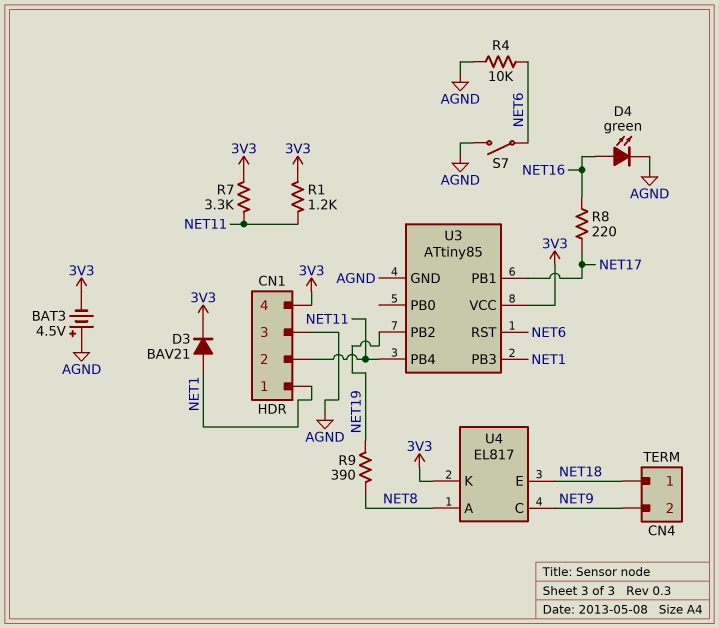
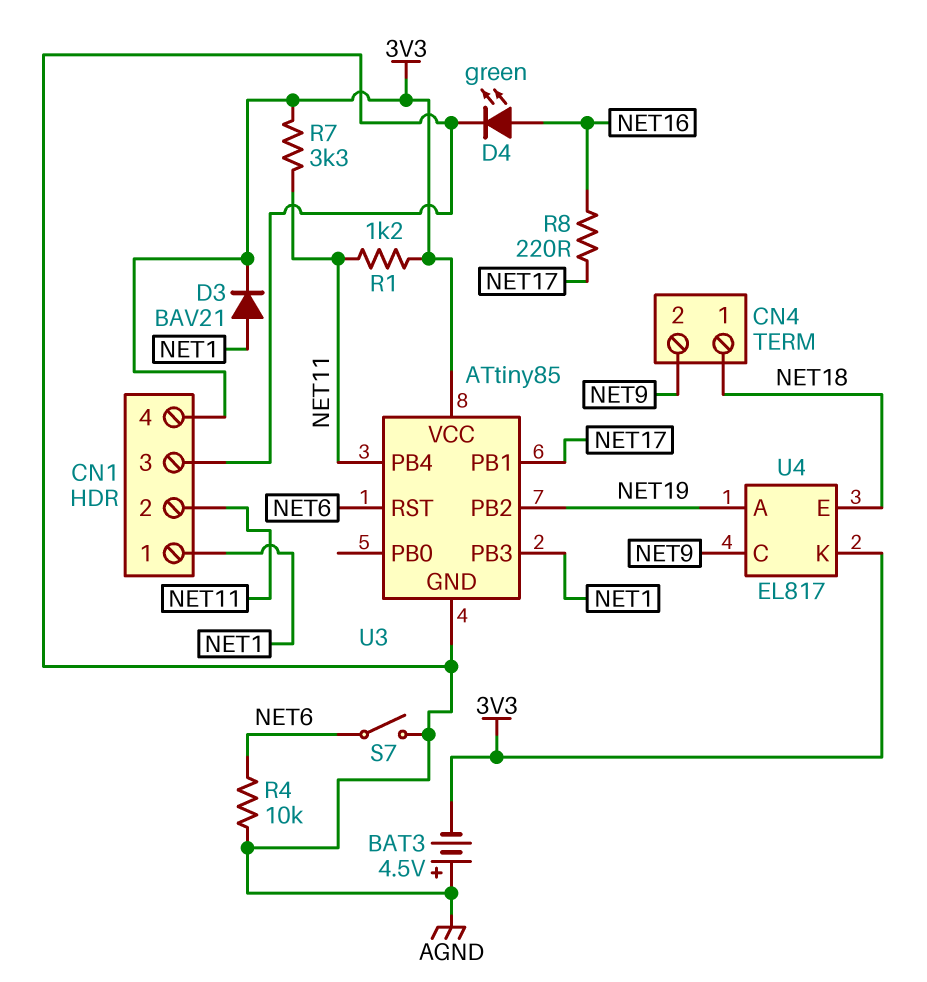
R9: 390 (NET8, NET19) -> none
U4 pin A: NET8 -> NET19

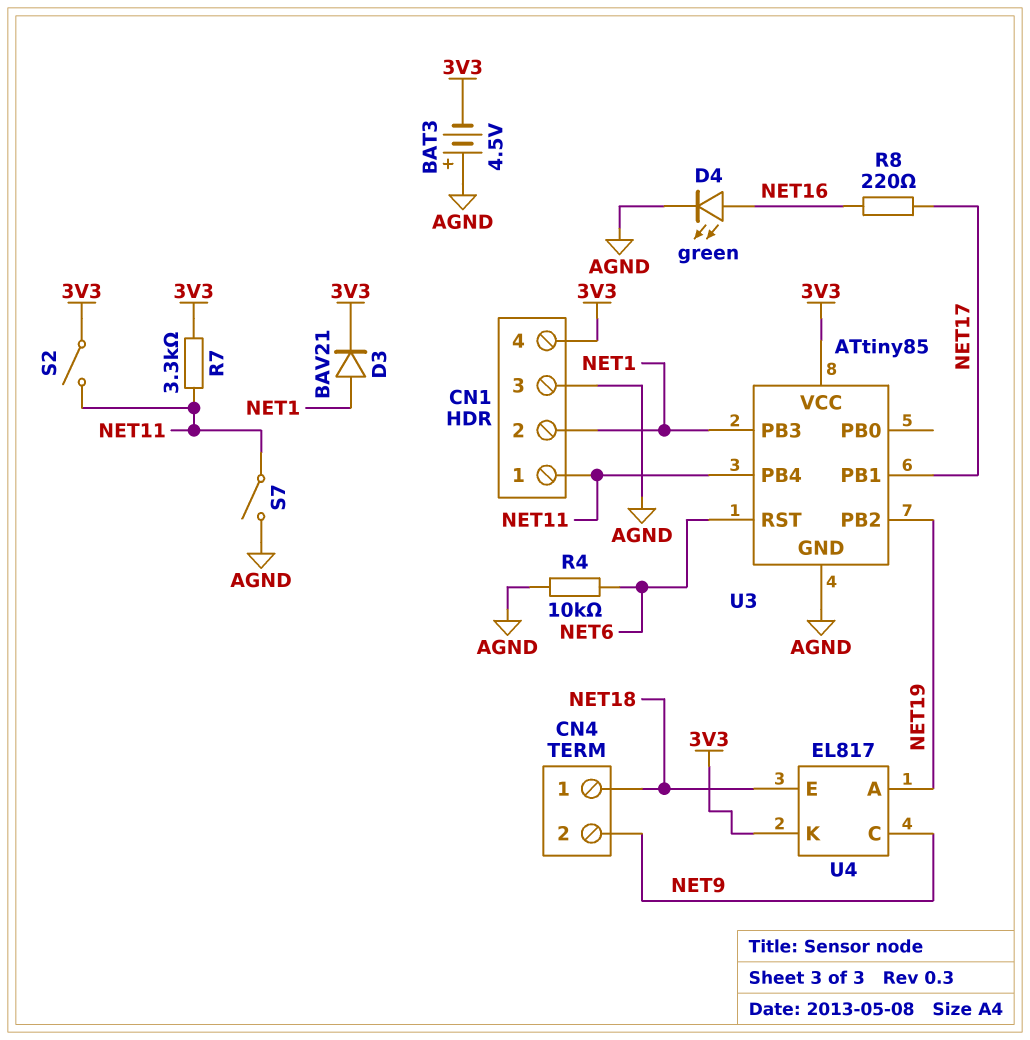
CN1 pin 1: NET1 -> NET11
CN1 pin 2: NET11 -> NET1
R1: 1.2k (3V3, NET11) -> none
S2: none -> switch (3V3, NET11)
S7: switch (AGND, NET6) -> switch (AGND, NET11)

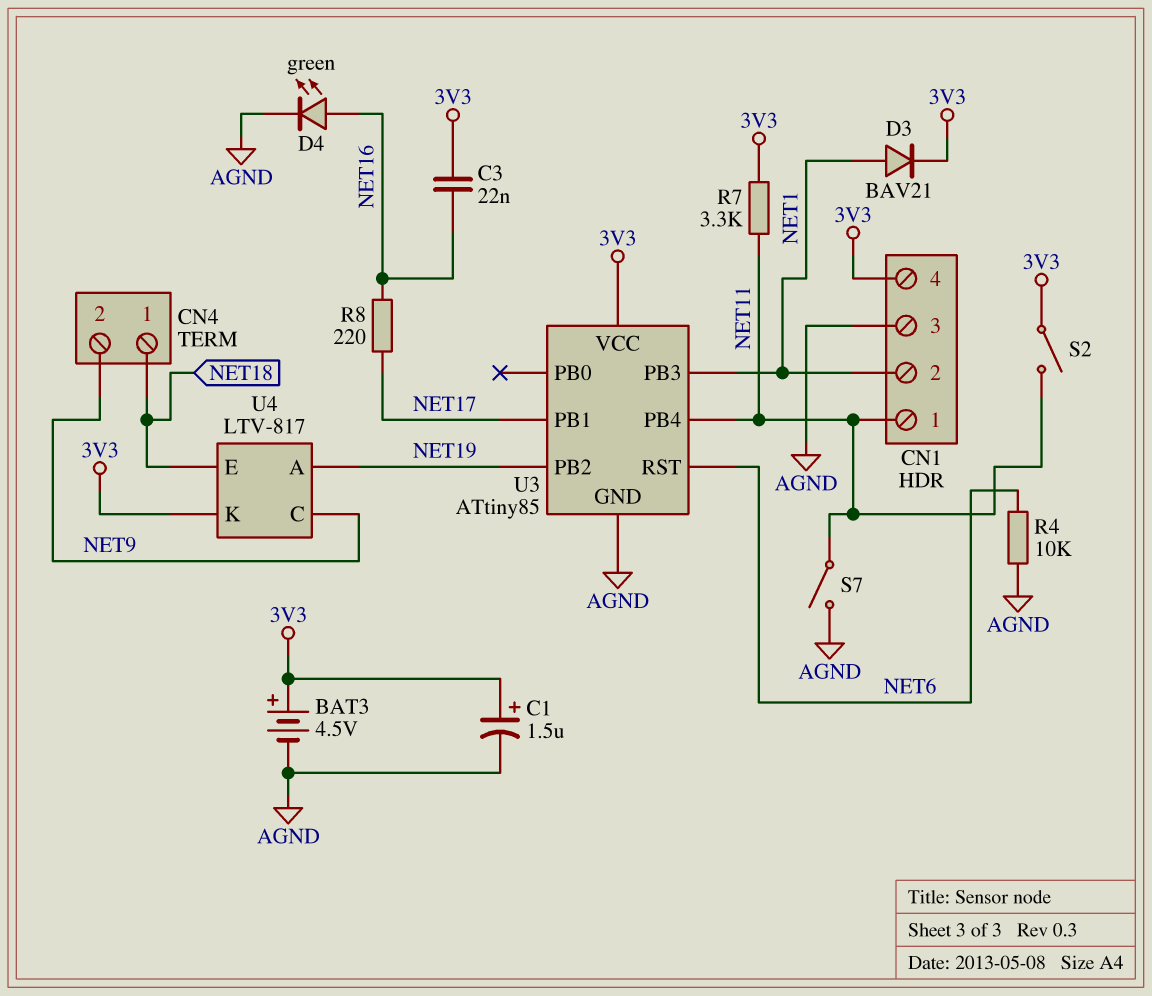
BAT3: 4.5V (plus AGND, minus 3V3) -> 4.5V (plus 3V3, minus AGND)
C1: none -> 1.5uF (plus 3V3, minus AGND)
C3: none -> 22nF (3V3, NET16)
U4: EL817 -> LTV-817

